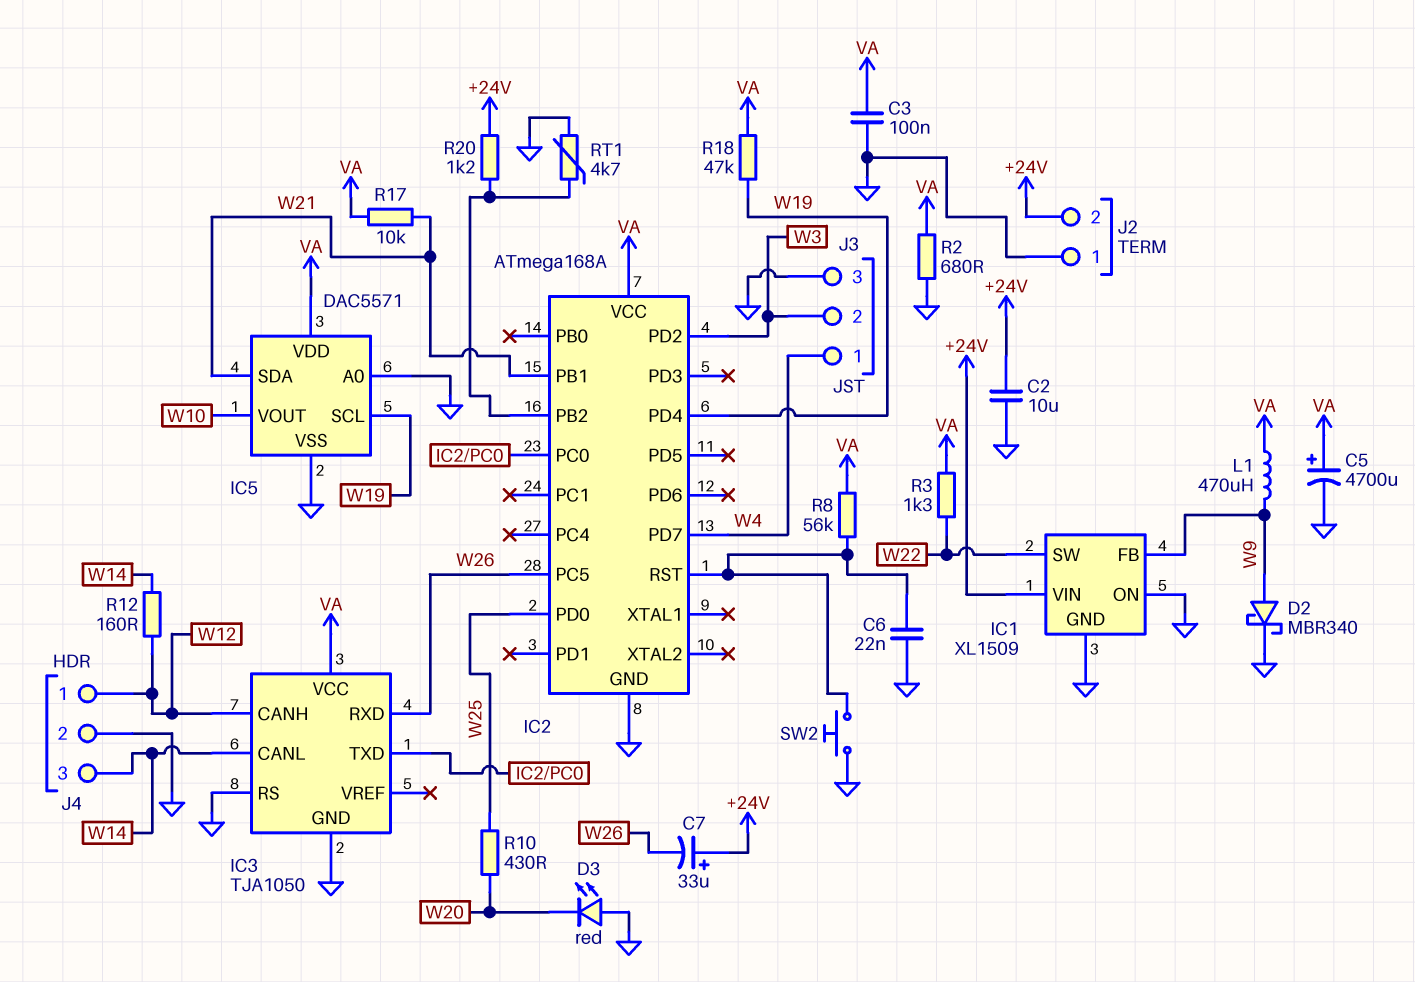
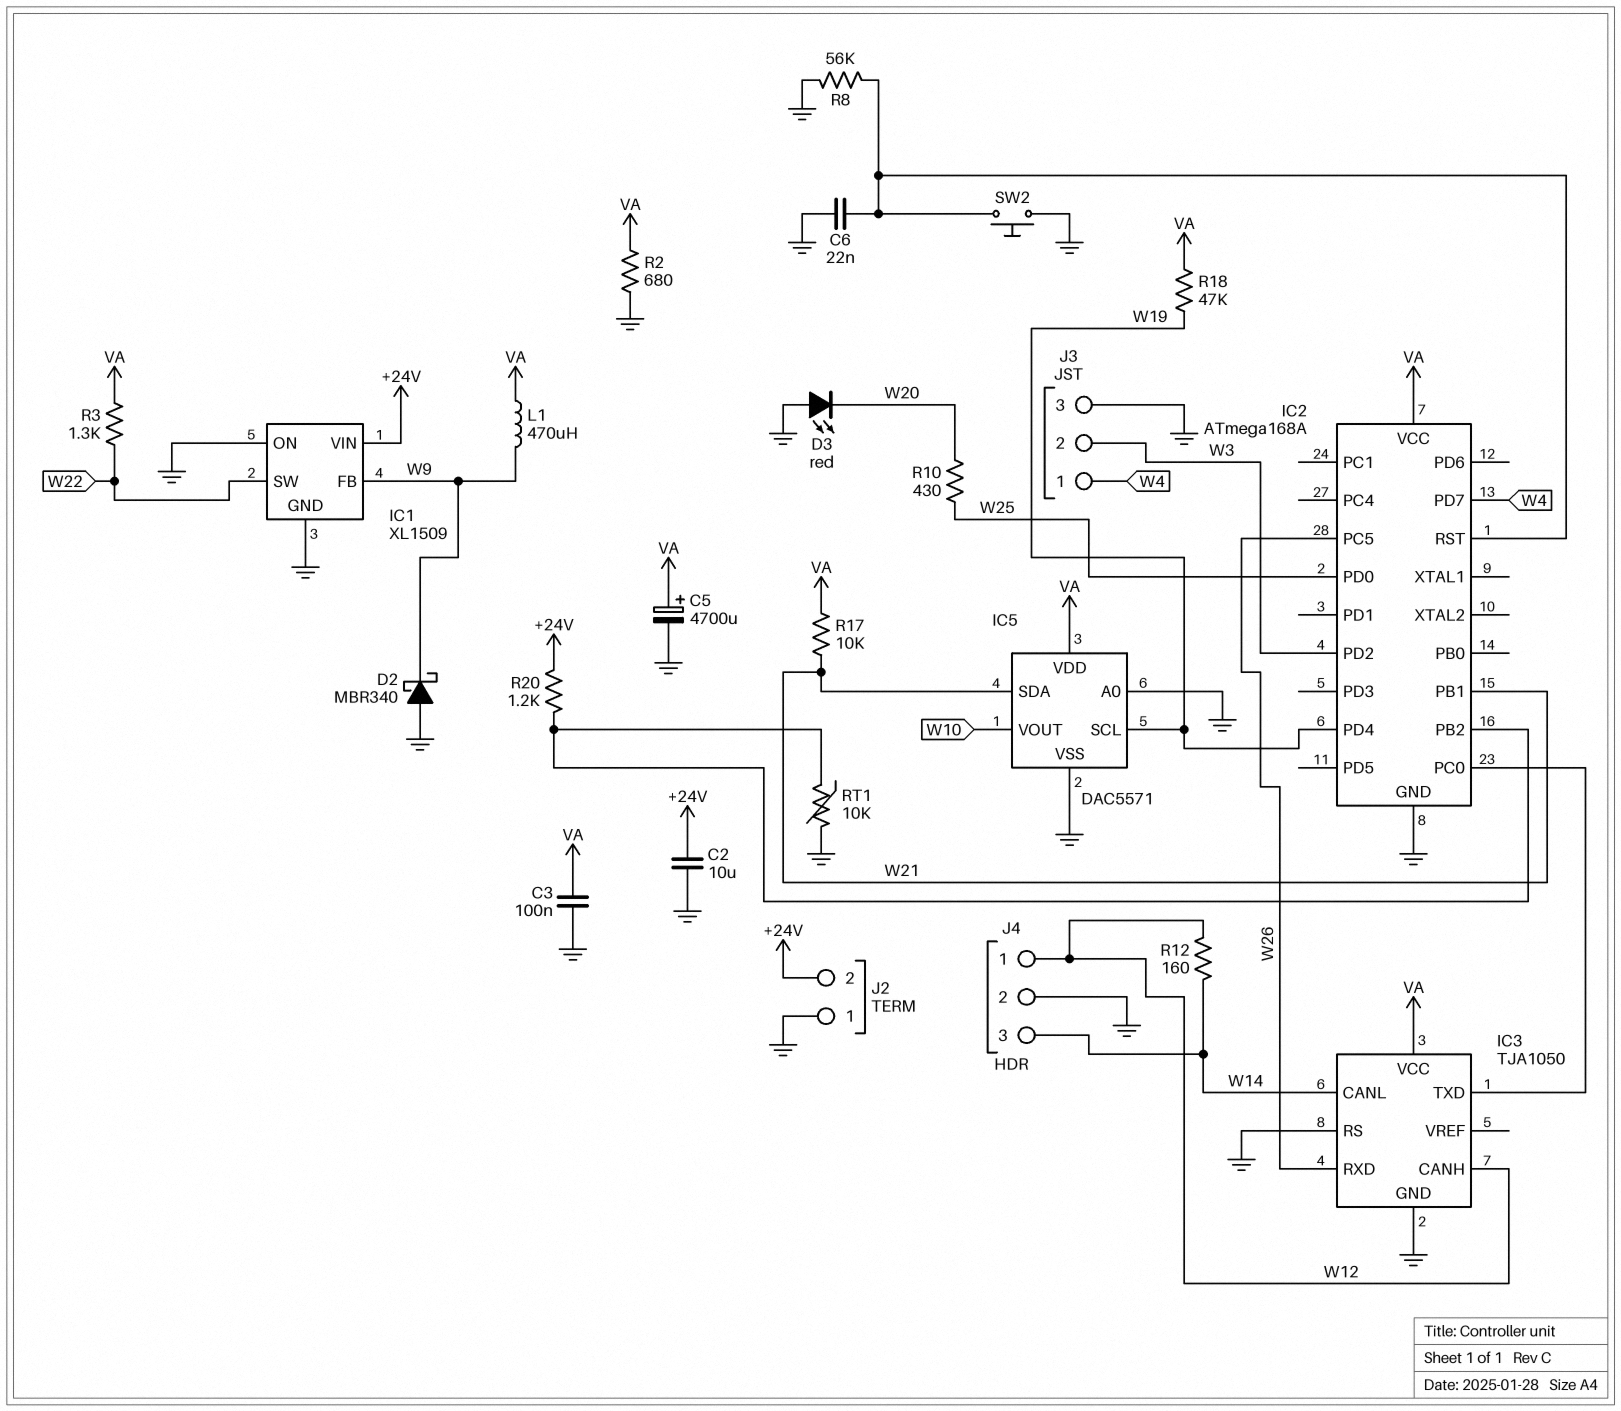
C7: 33uF (plus +24V, minus W26) -> none
D2: schottky MBR340 (A W9, K GND) -> schottky MBR340 (A GND, K W9)
R8: 56k (IC2/RST, VA) -> 56k (GND, IC2/RST)
RT1: 4.7k (GND, IC2/PB2) -> 10k (GND, IC2/PB2)

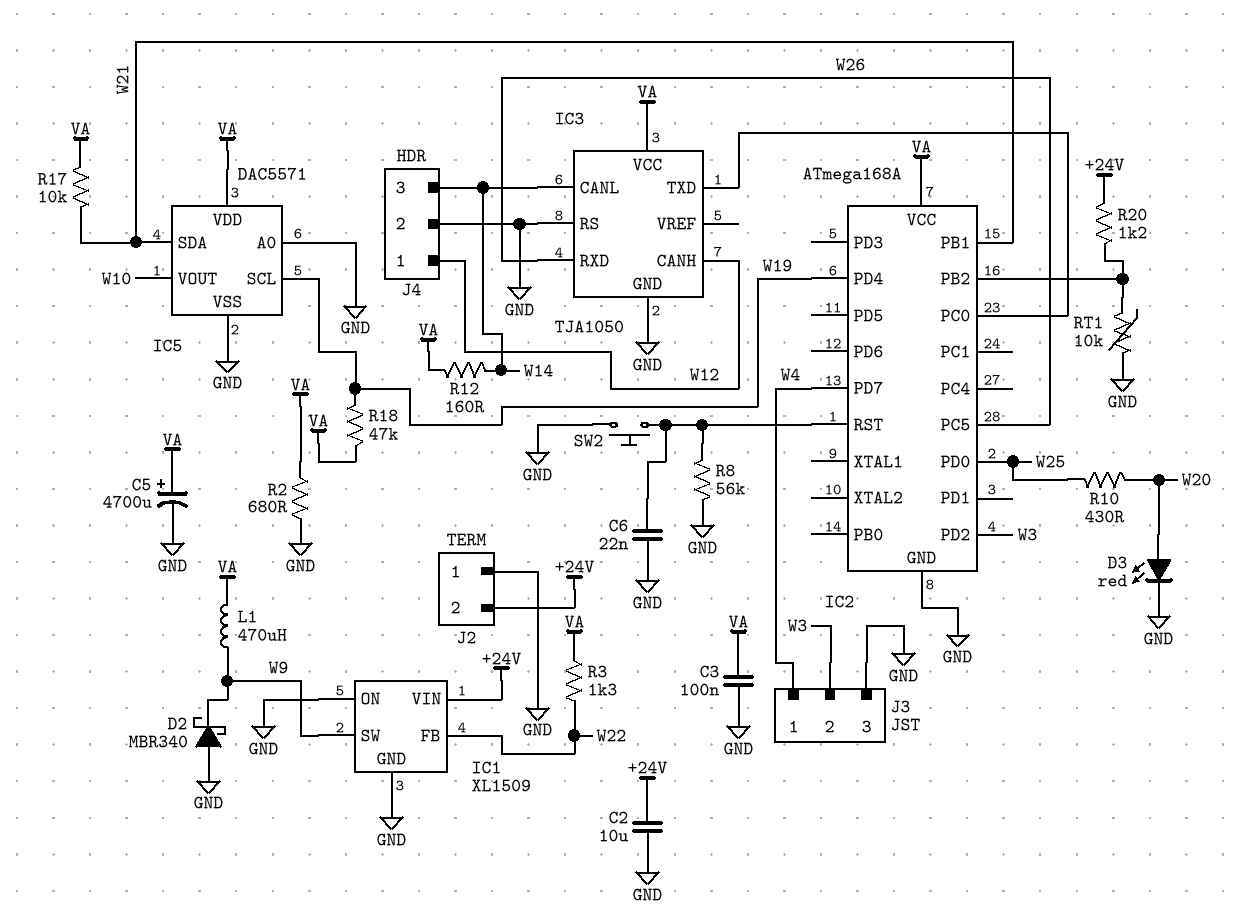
D3: LED red (A GND, K W20) -> LED red (A W20, K GND)
IC1 pin FB: W9 -> W22
IC1 pin SW: W22 -> W9
R12: 160 (W12, W14) -> 160 (VA, W14)

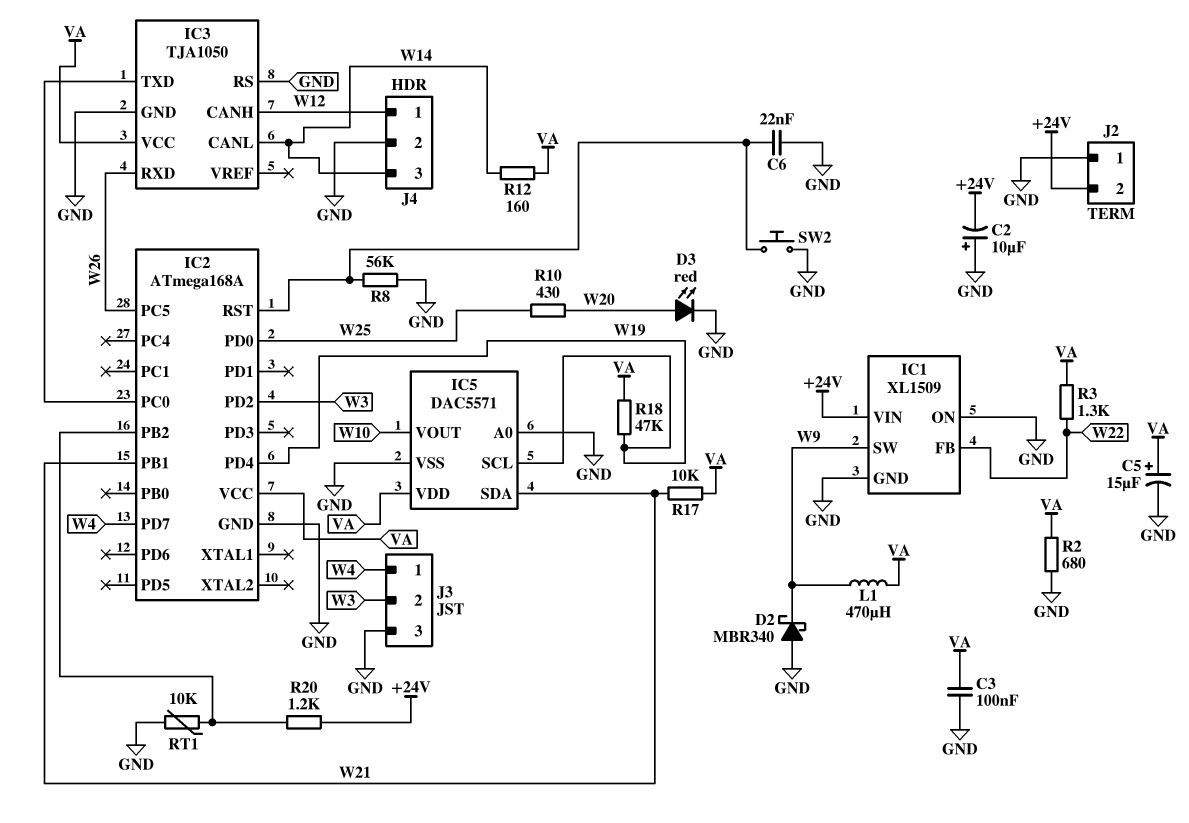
C2: 10uF (+24V, GND) -> 10uF (plus GND, minus +24V)
C5: 4700uF (plus VA, minus GND) -> 15uF (plus VA, minus GND)

